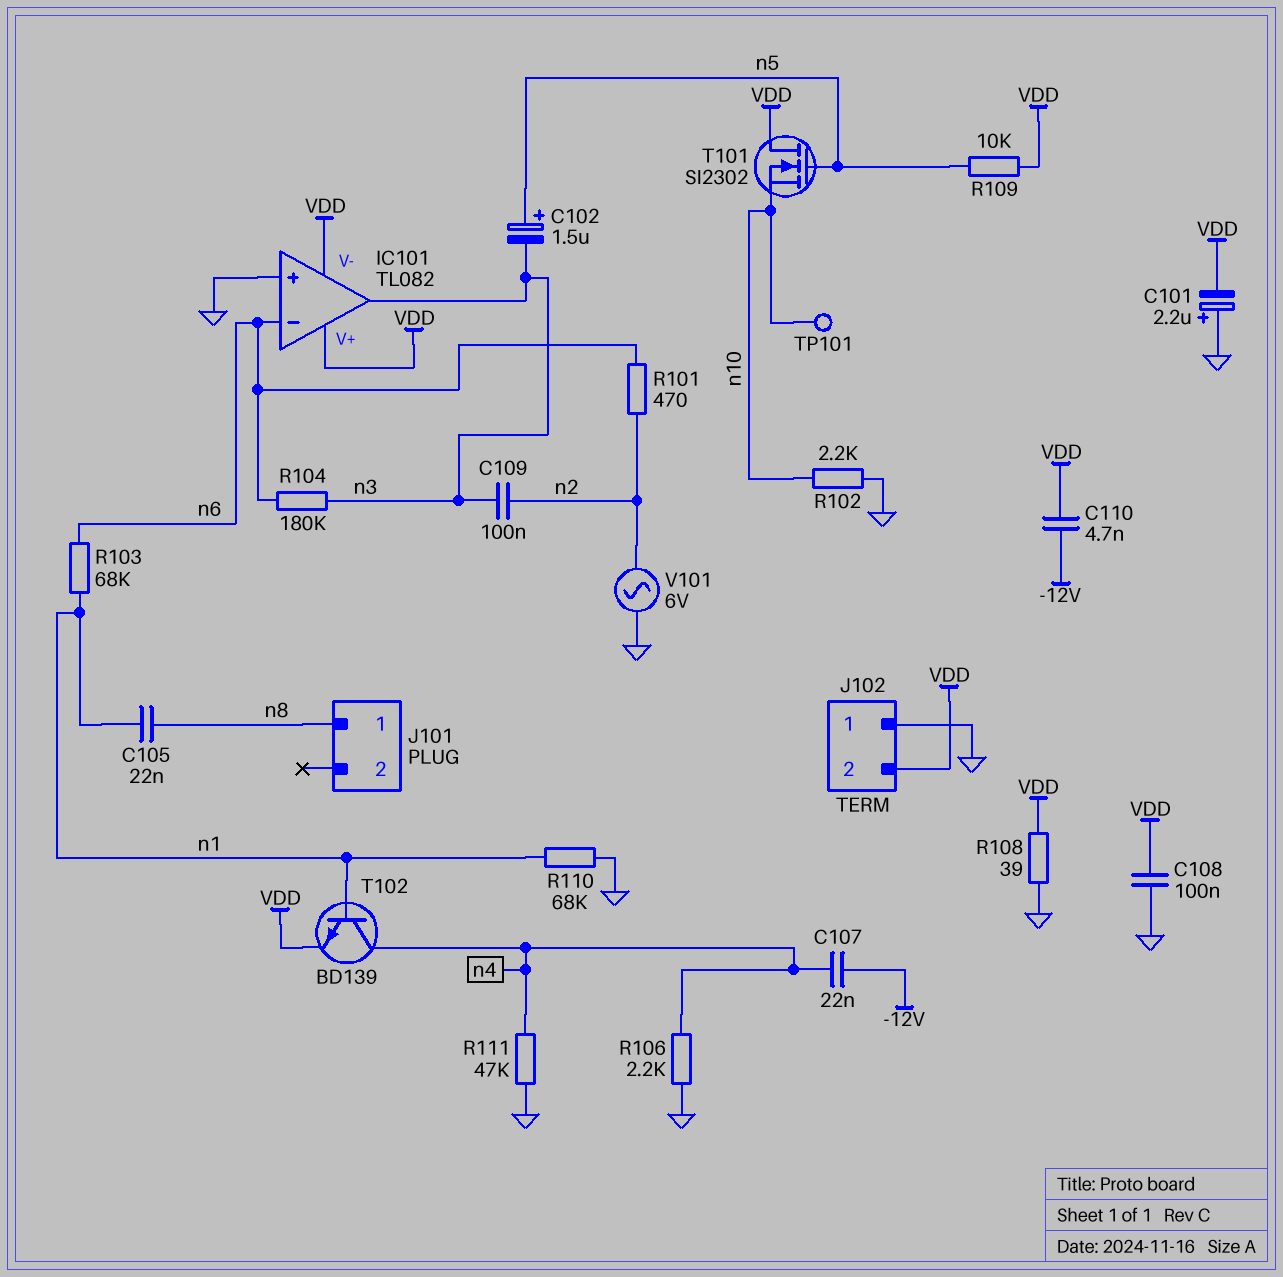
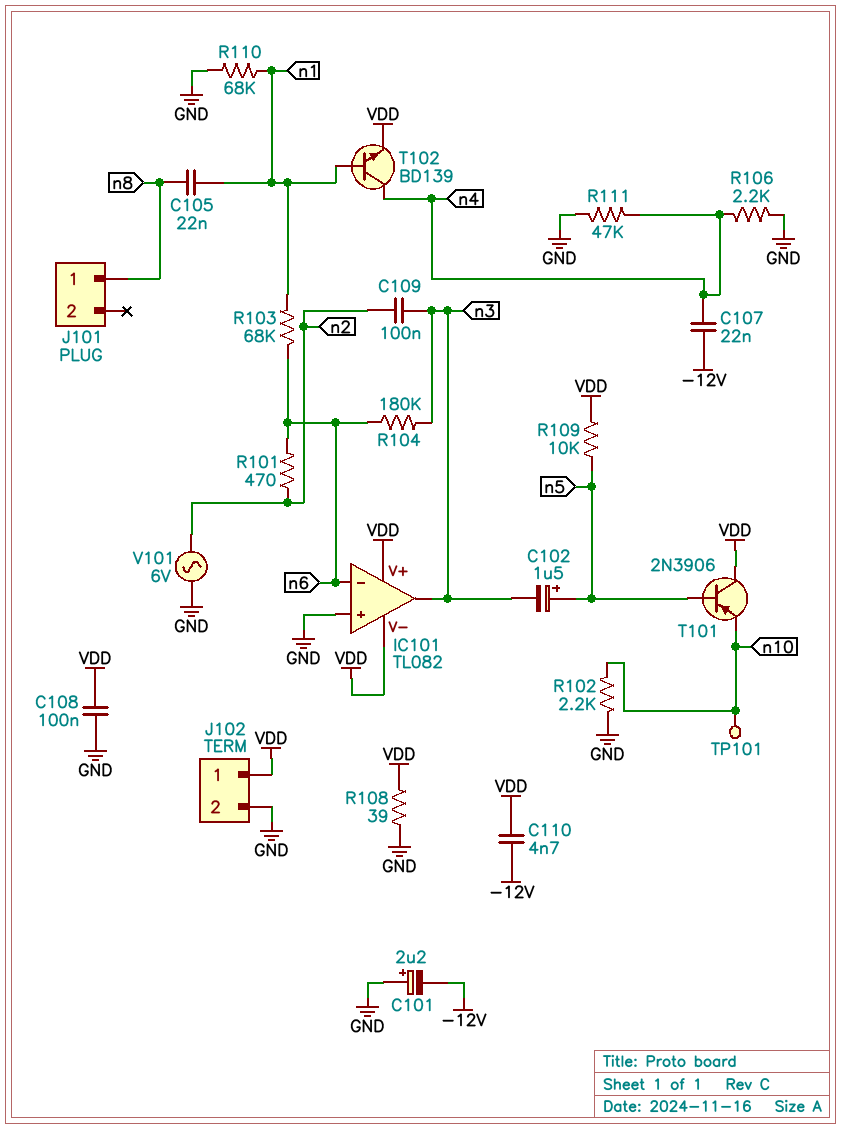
C101: 2.2uF (plus GND, minus VDD) -> 2.2uF (plus GND, minus -12V)
J102 pin 1: GND -> VDD
J102 pin 2: VDD -> GND
T101: NMOS SI2302 (G n5, D VDD, S n10) -> PNP 2N3906 (B n5, C VDD, E n10)

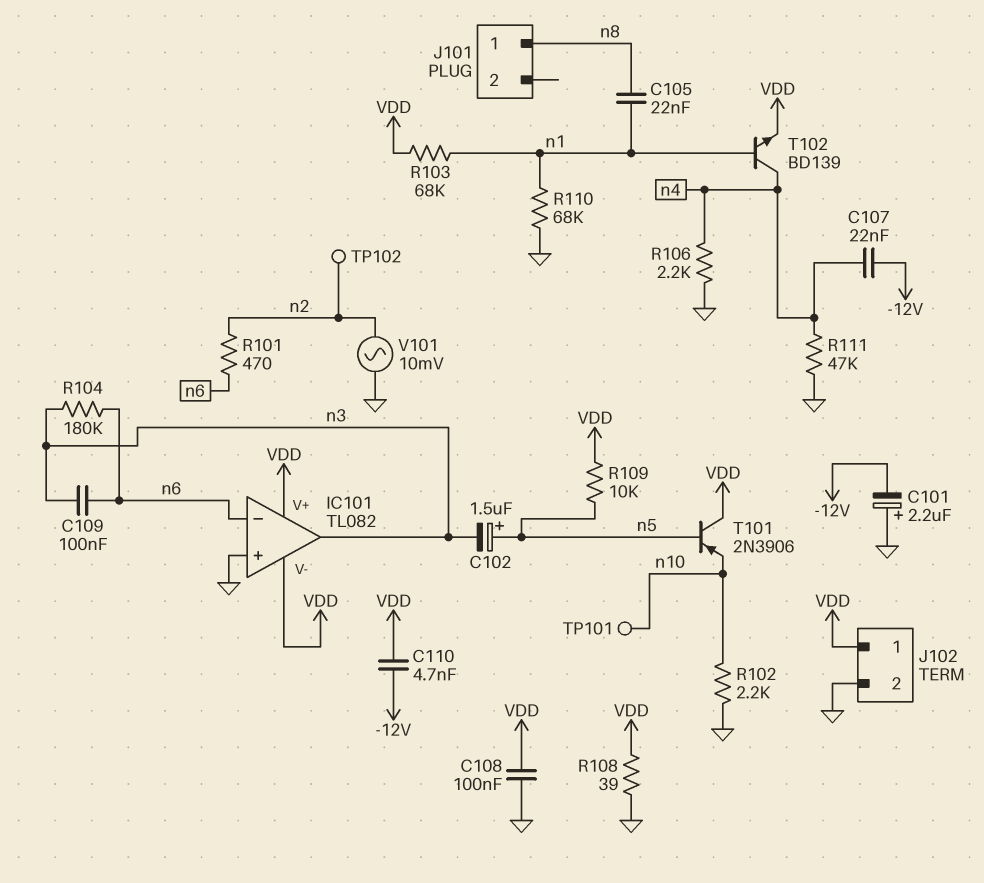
C109: 100nF (n2, n3) -> 100nF (n3, n6)
R103: 68k (n1, n6) -> 68k (VDD, n1)
TP102: none -> test point (n2)
V101: AC 6V (GND, n2) -> AC 10mV (GND, n2)

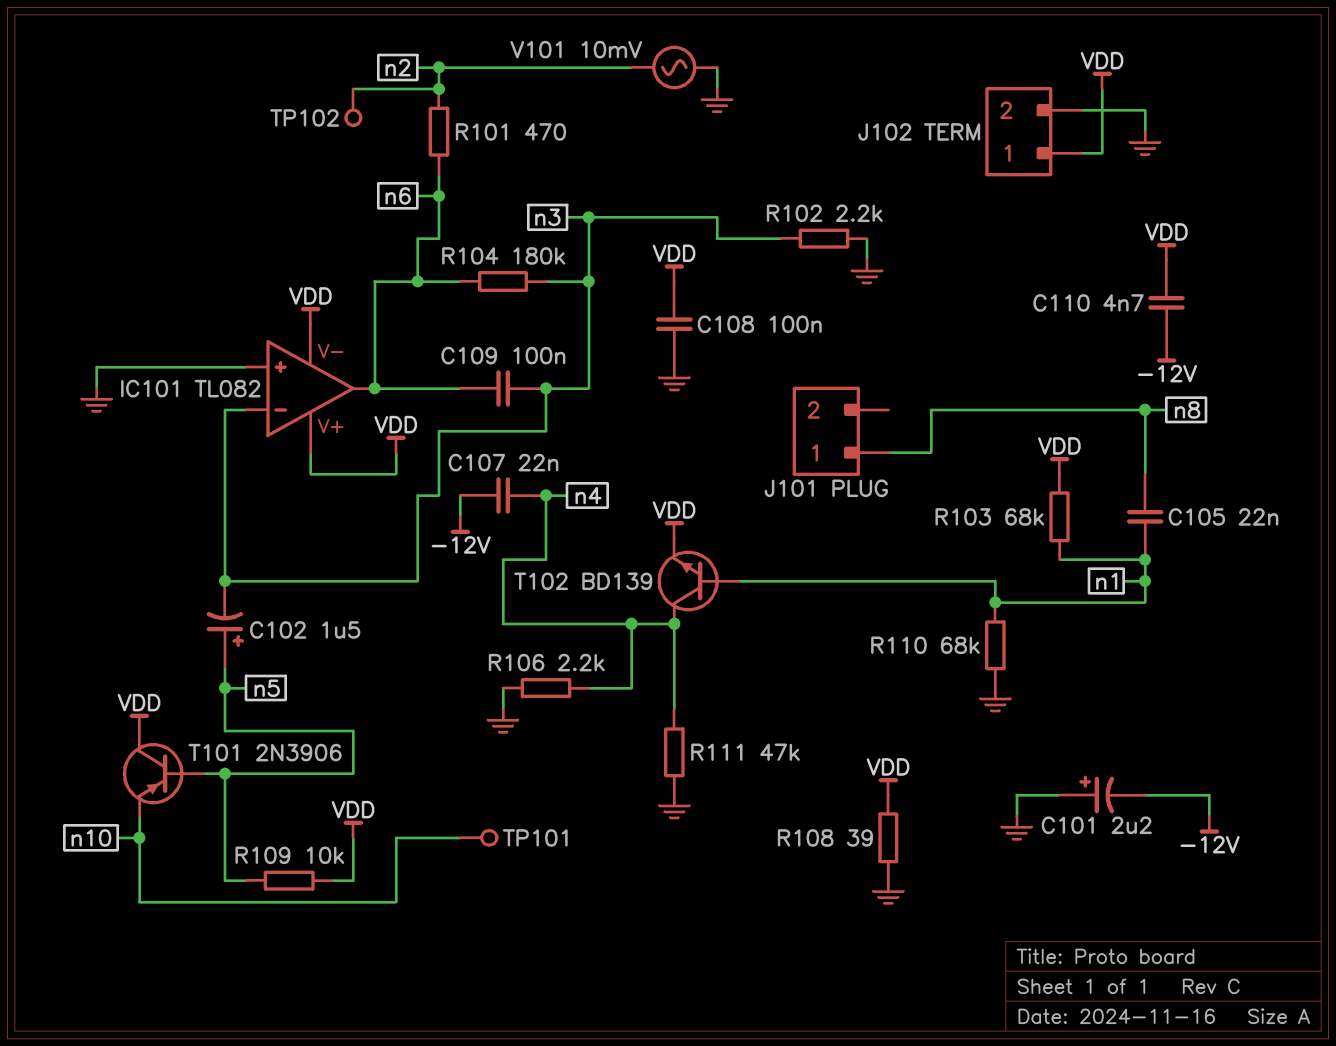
IC101 pin in-: n6 -> n3
IC101 pin out: n3 -> n6
R102: 2.2k (GND, n10) -> 2.2k (GND, n3)

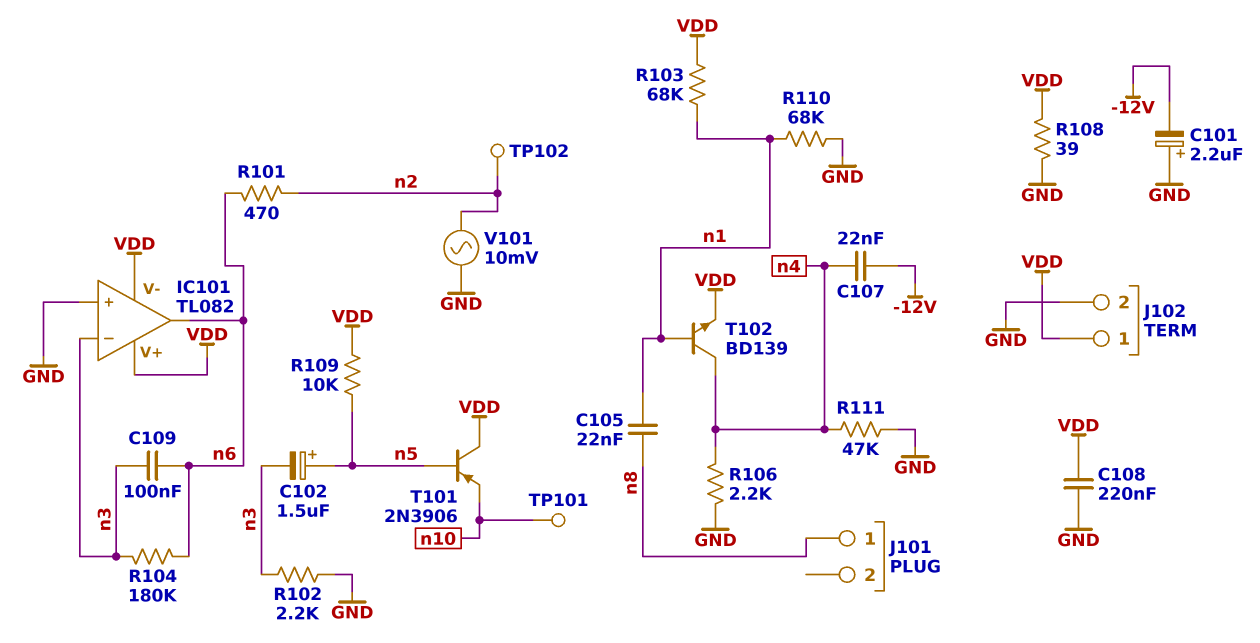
C108: 100nF (GND, VDD) -> 220nF (GND, VDD)
C110: 4.7nF (-12V, VDD) -> none

